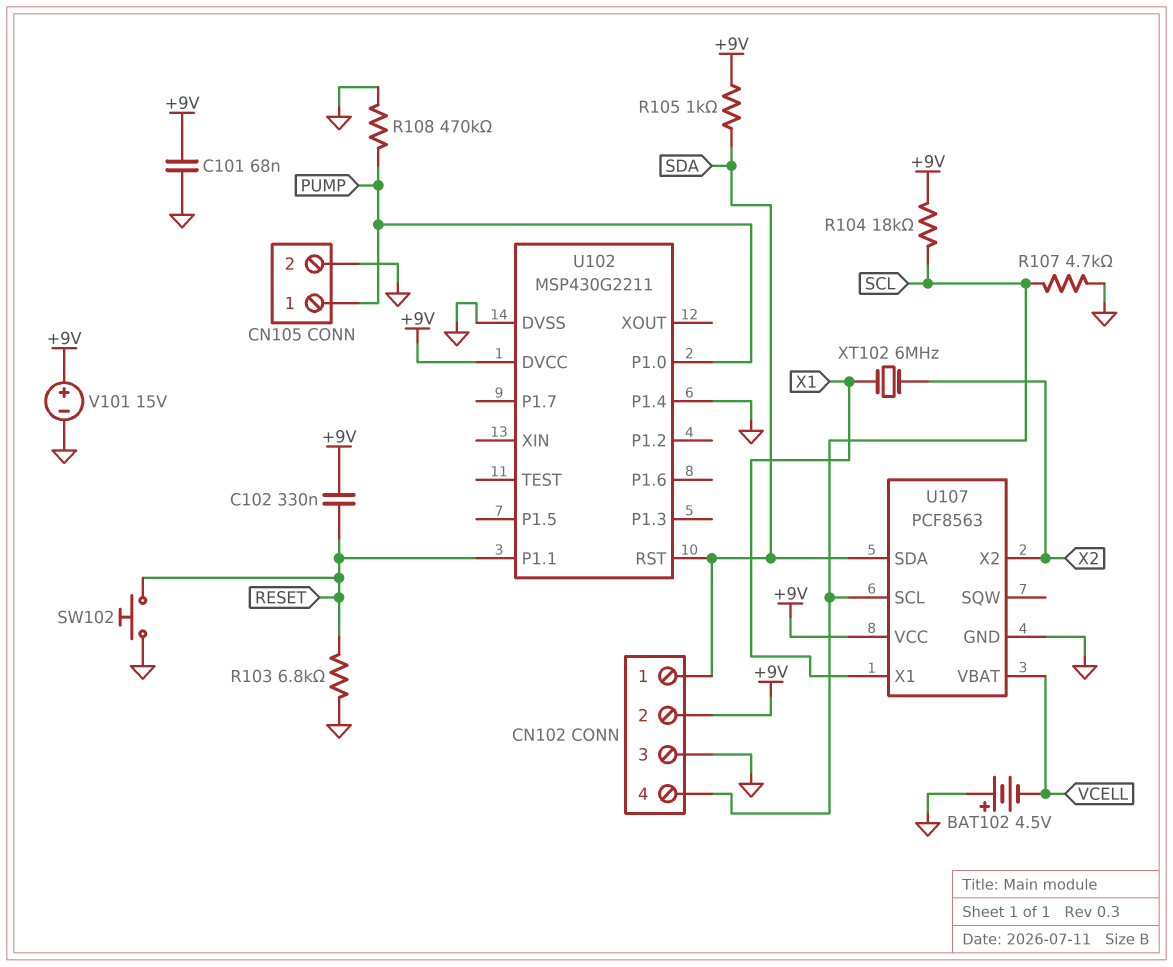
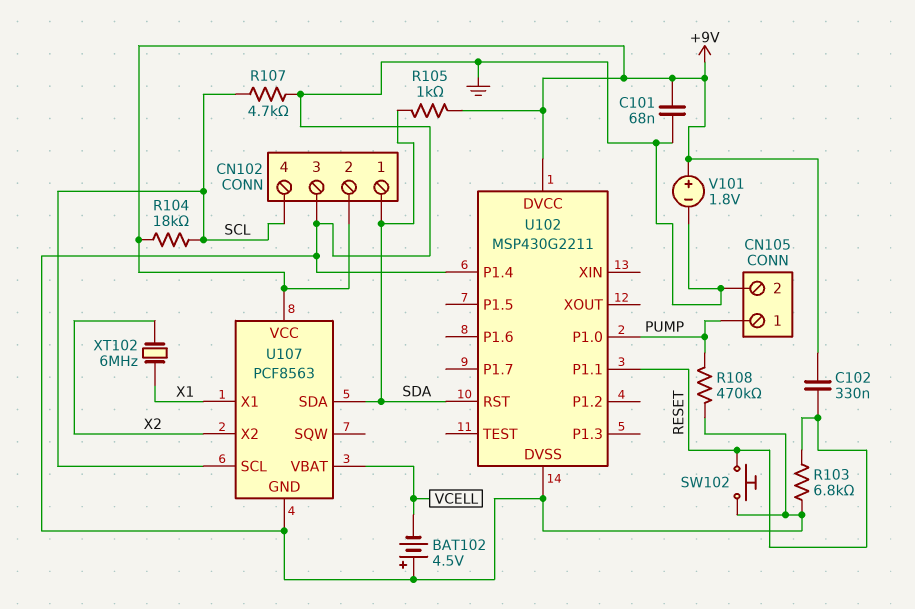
V101: 15V (plus +9V, minus GND) -> 1.8V (plus +9V, minus GND)

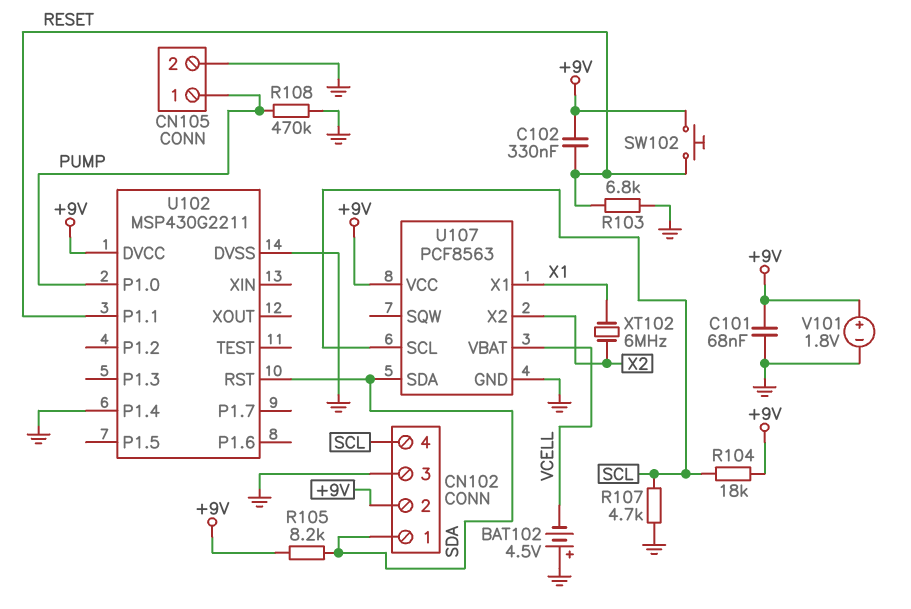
R105: 1k (+9V, SDA) -> 8.2k (+9V, SDA)
SW102: button (GND, RESET) -> button (+9V, RESET)

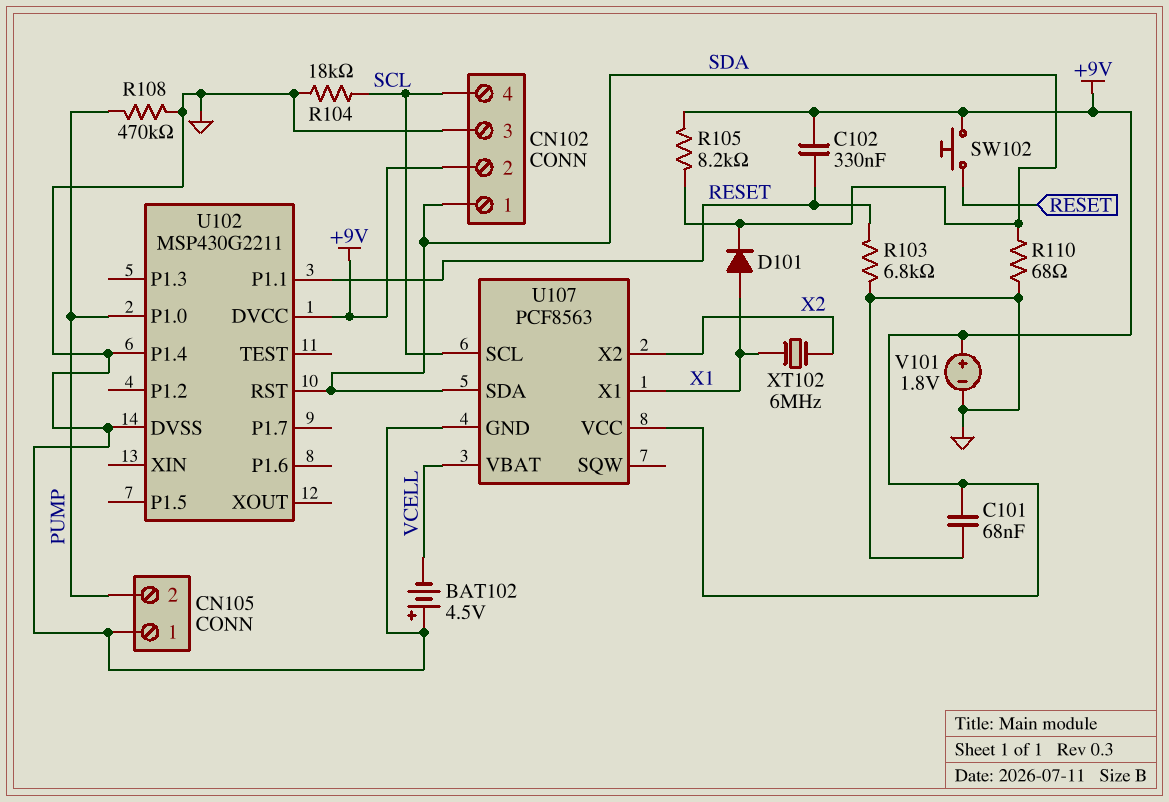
CN105 pin 1: PUMP -> GND
CN105 pin 2: GND -> PUMP
D101: none -> diode (A X1, K SDA)
R104: 18k (+9V, SCL) -> 18k (GND, SCL)
R107: 4.7k (GND, SCL) -> none
R110: none -> 68 (GND, SDA)

